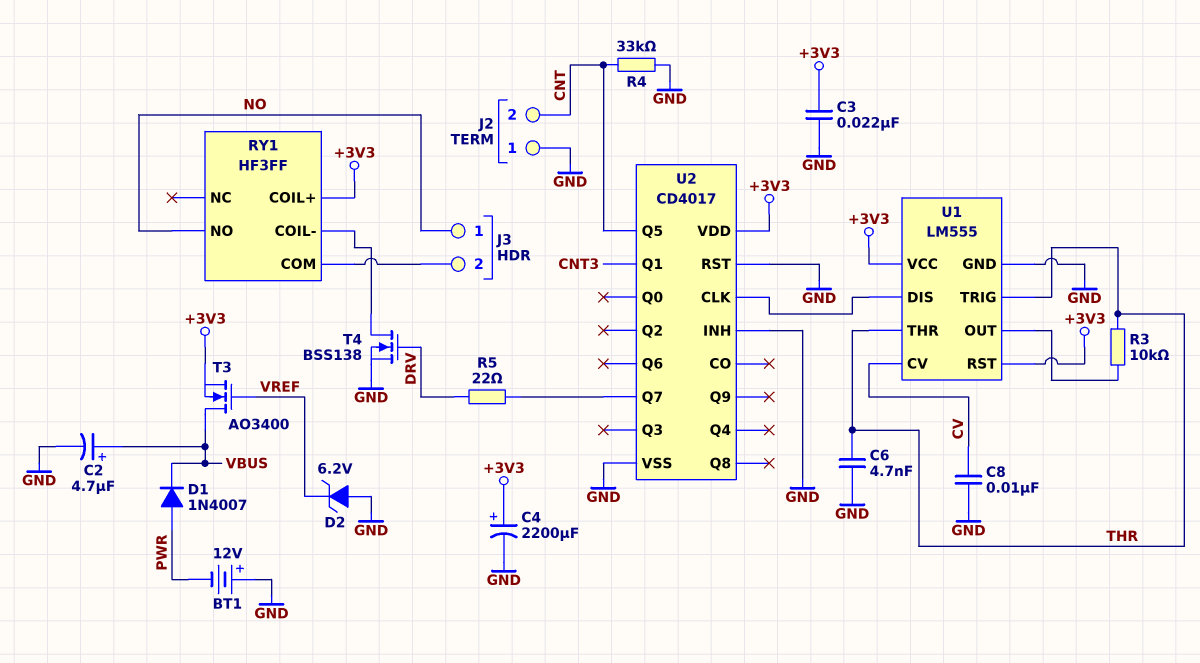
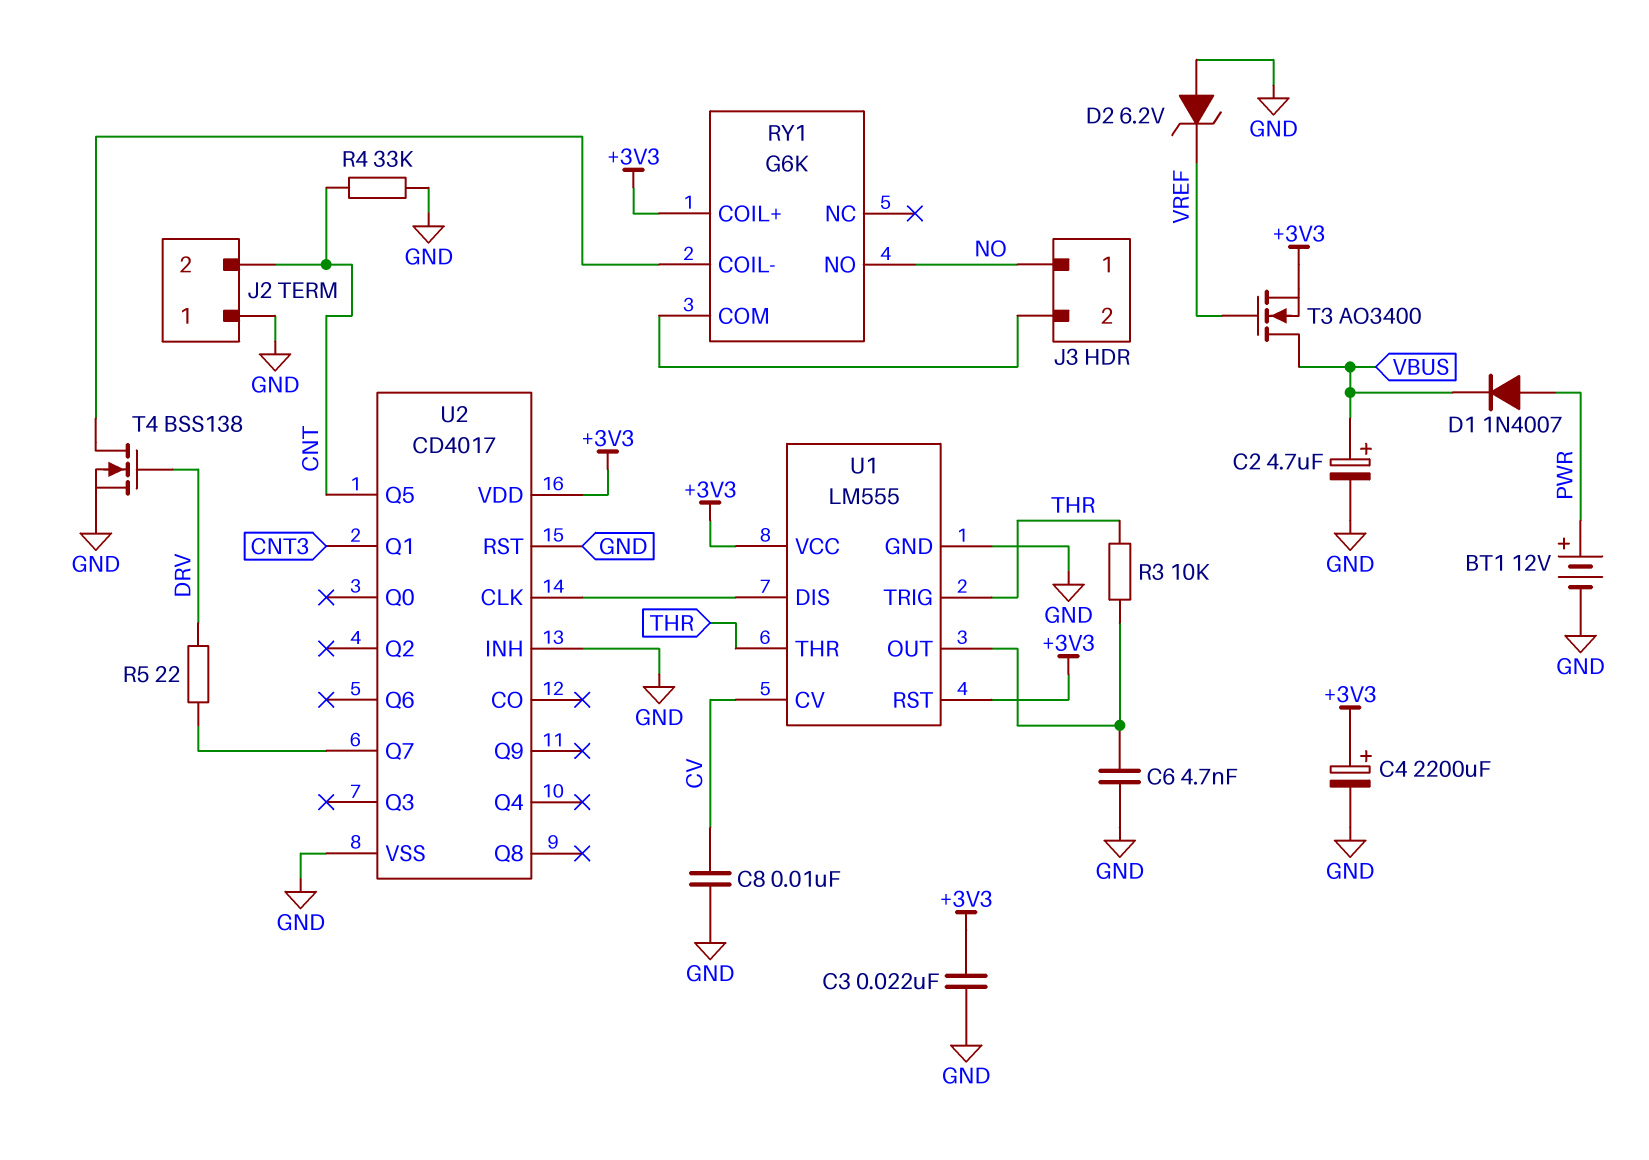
BT1: 12V (plus GND, minus PWR) -> 12V (plus PWR, minus GND)
C6: 4.7nF (GND, THR) -> 4.7nF (GND, U1/OUT)
RY1: HF3FF -> G6K

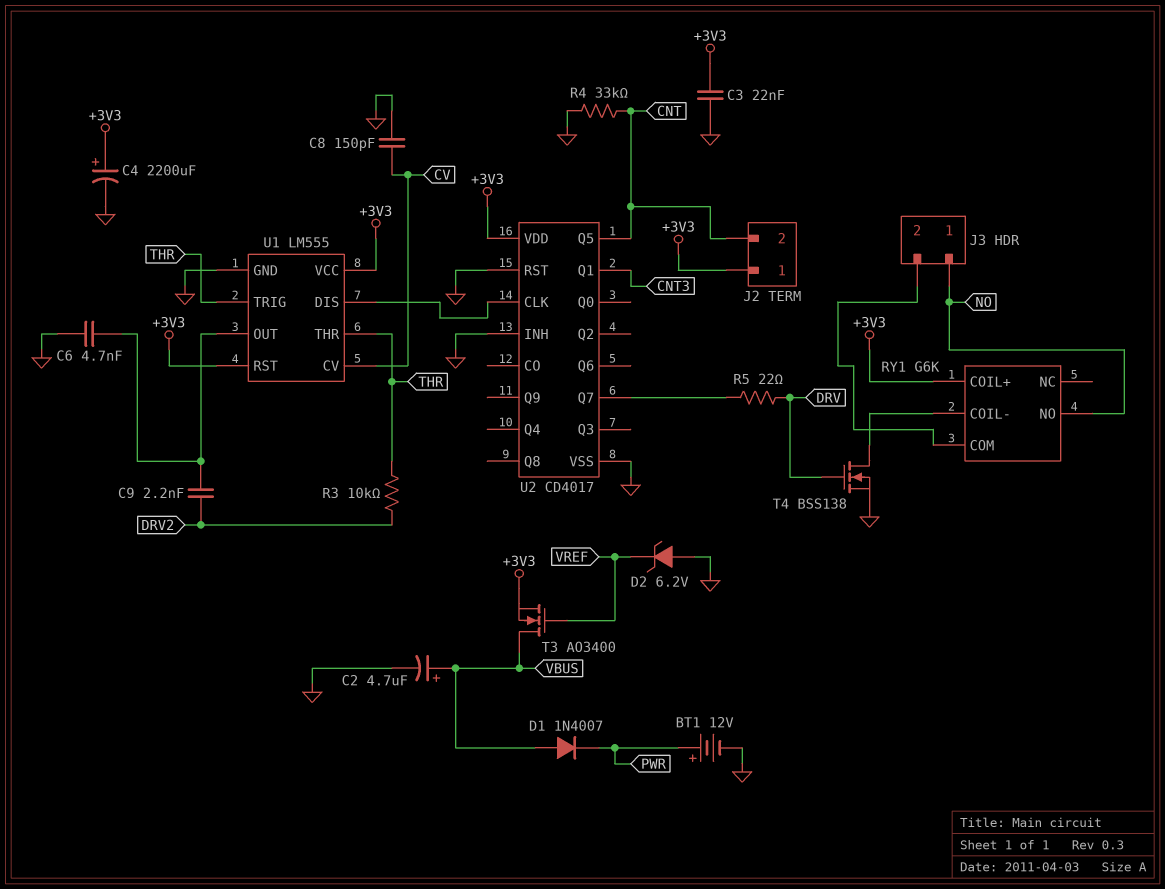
C8: 10nF (CV, GND) -> 150pF (CV, GND)
C9: none -> 2.2nF (DRV2, U1/OUT)
D1: diode 1N4007 (A PWR, K VBUS) -> diode 1N4007 (A VBUS, K PWR)
J2 pin 1: GND -> +3V3
R3: 10k (THR, U1/OUT) -> 10k (DRV2, THR)

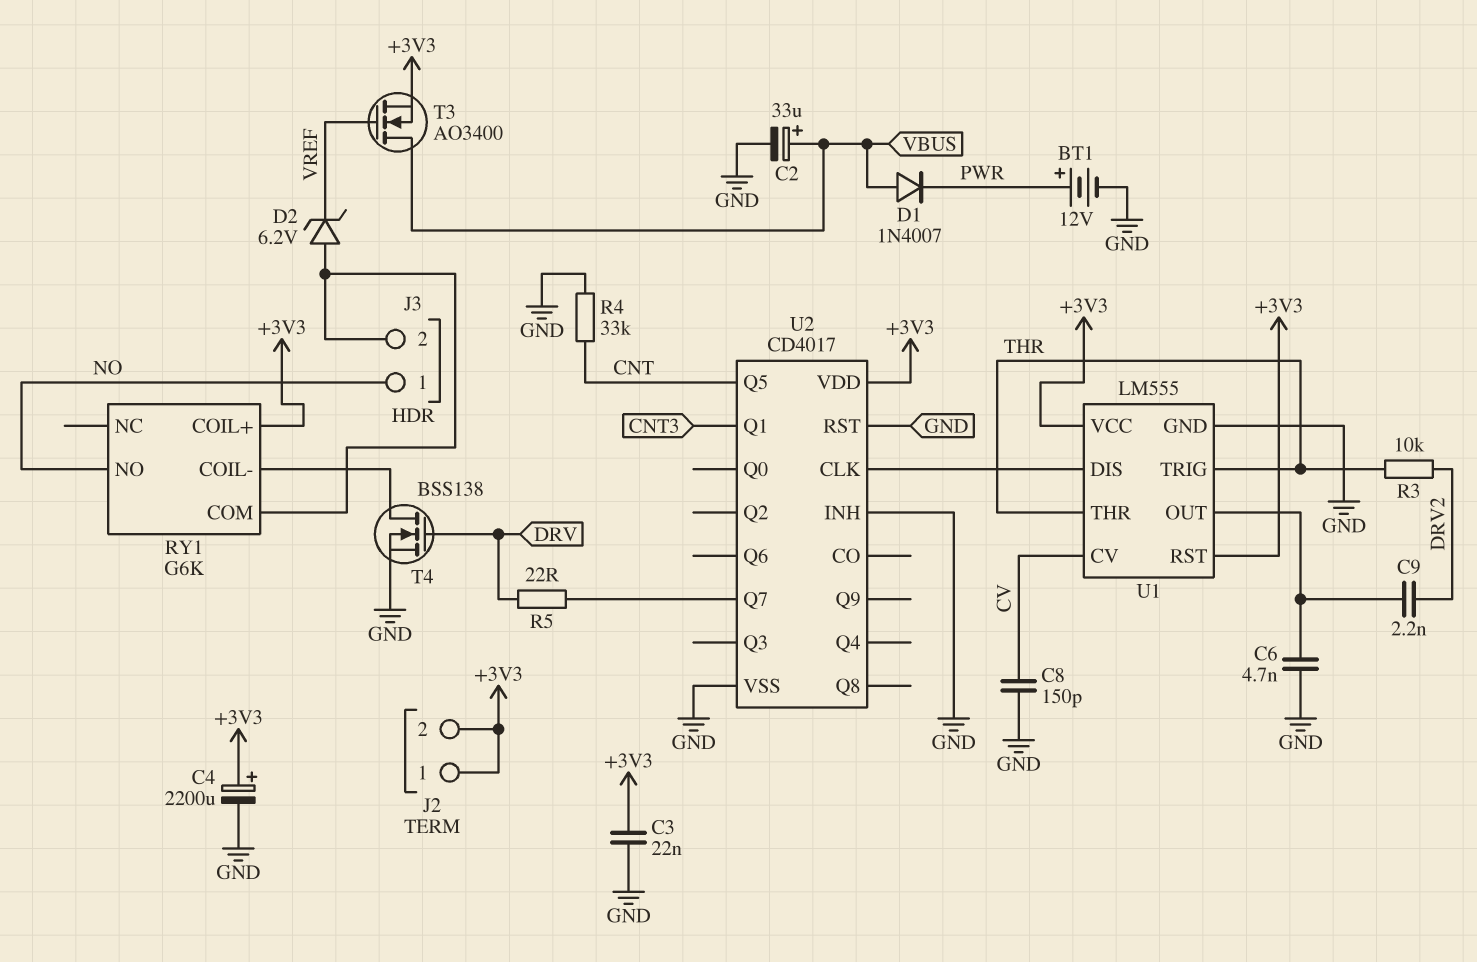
C2: 4.7uF (plus VBUS, minus GND) -> 33uF (plus VBUS, minus GND)
D2: zener 6.2V (A GND, K VREF) -> zener 6.2V (A J3/2, K VREF)
J2 pin 2: CNT -> +3V3

